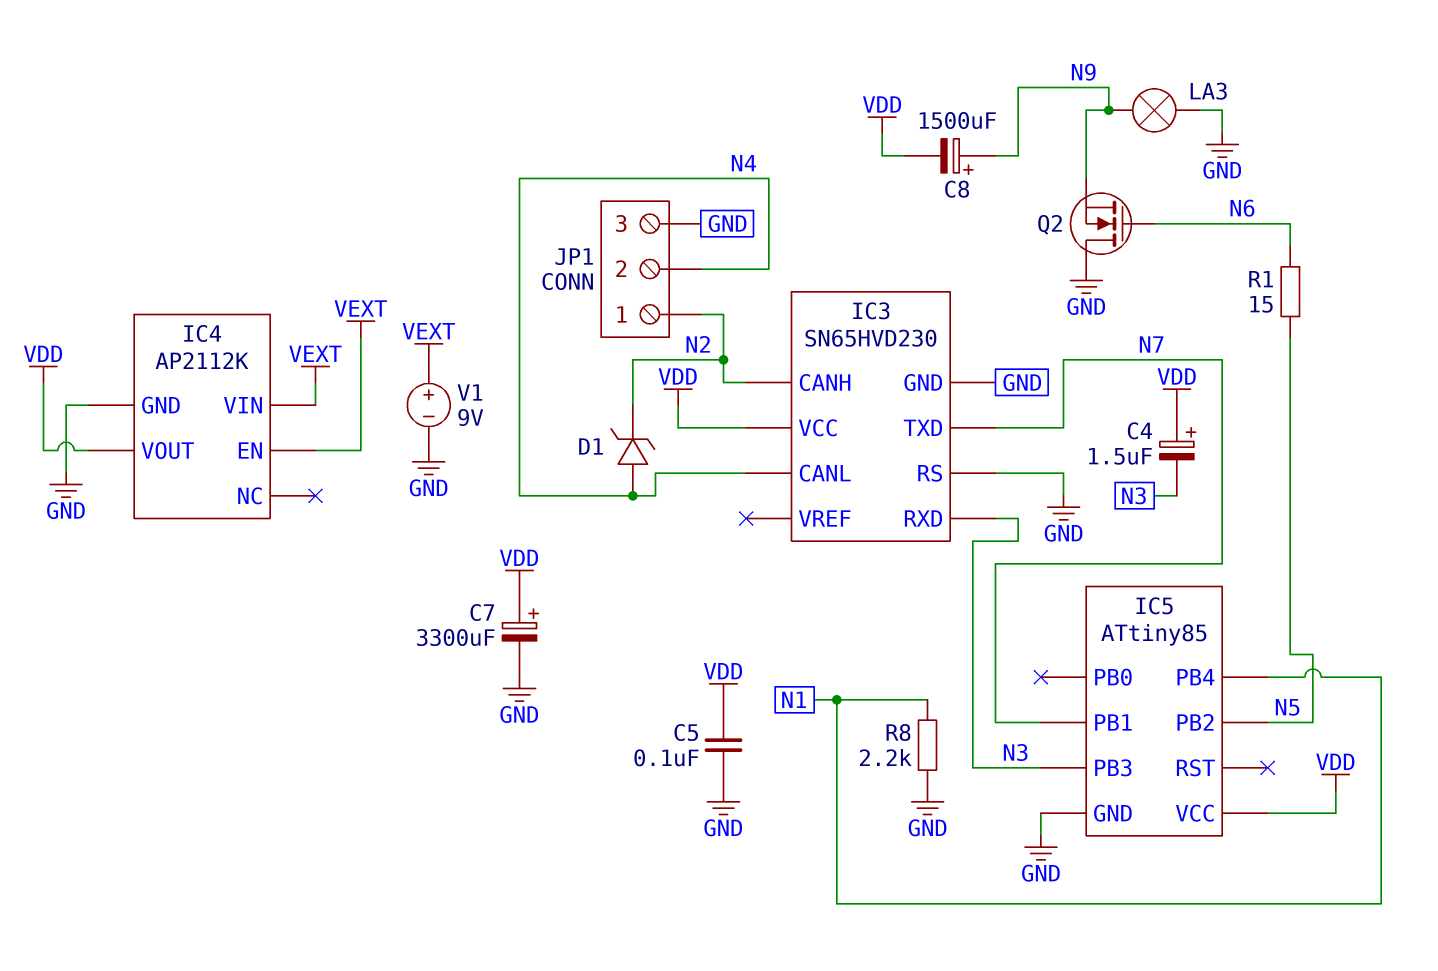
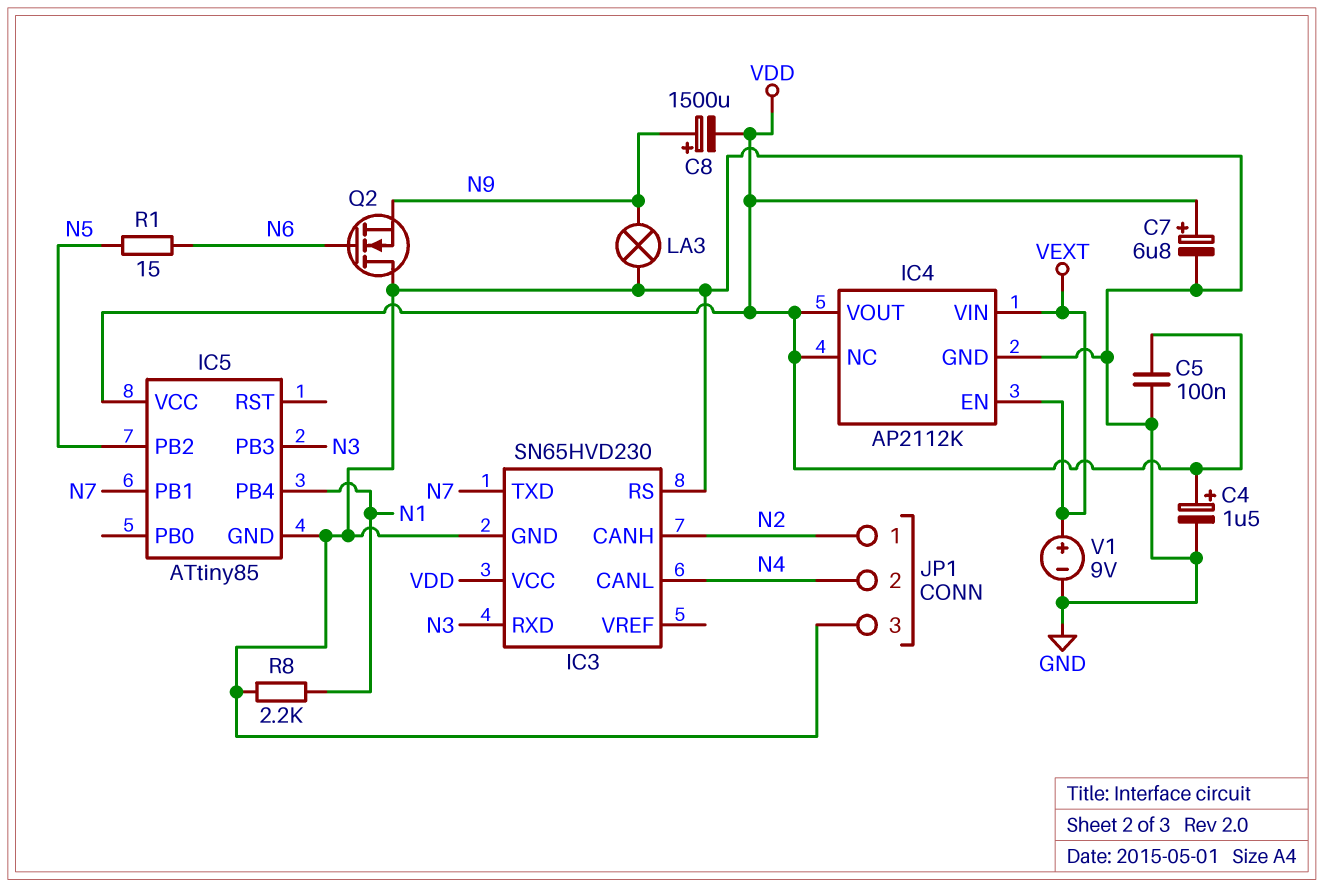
C4: 1.5uF (plus VDD, minus N3) -> 1.5uF (plus VDD, minus GND)
C7: 3300uF (plus VDD, minus GND) -> 6.8uF (plus VDD, minus GND)
D1: zener (A N4, K N2) -> none
IC4 pin NC: none -> VDD

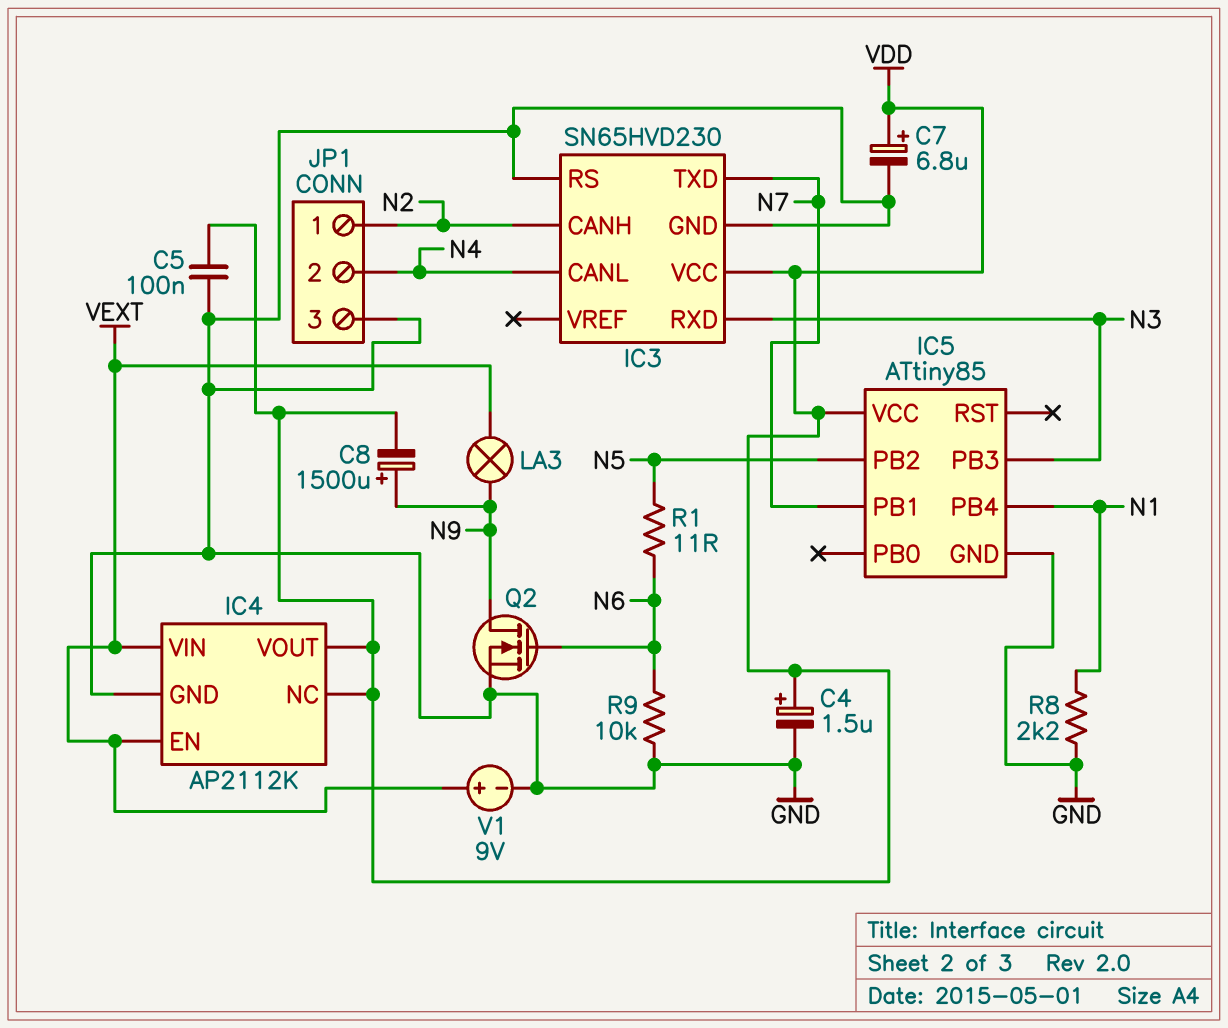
LA3: lamp (GND, N9) -> lamp (N9, VEXT)
Q2: NMOS (G N6, D GND, S N9) -> NMOS (G N6, D N9, S GND)
R1: 15 (N5, N6) -> 11 (N5, N6)
R9: none -> 10k (GND, N6)

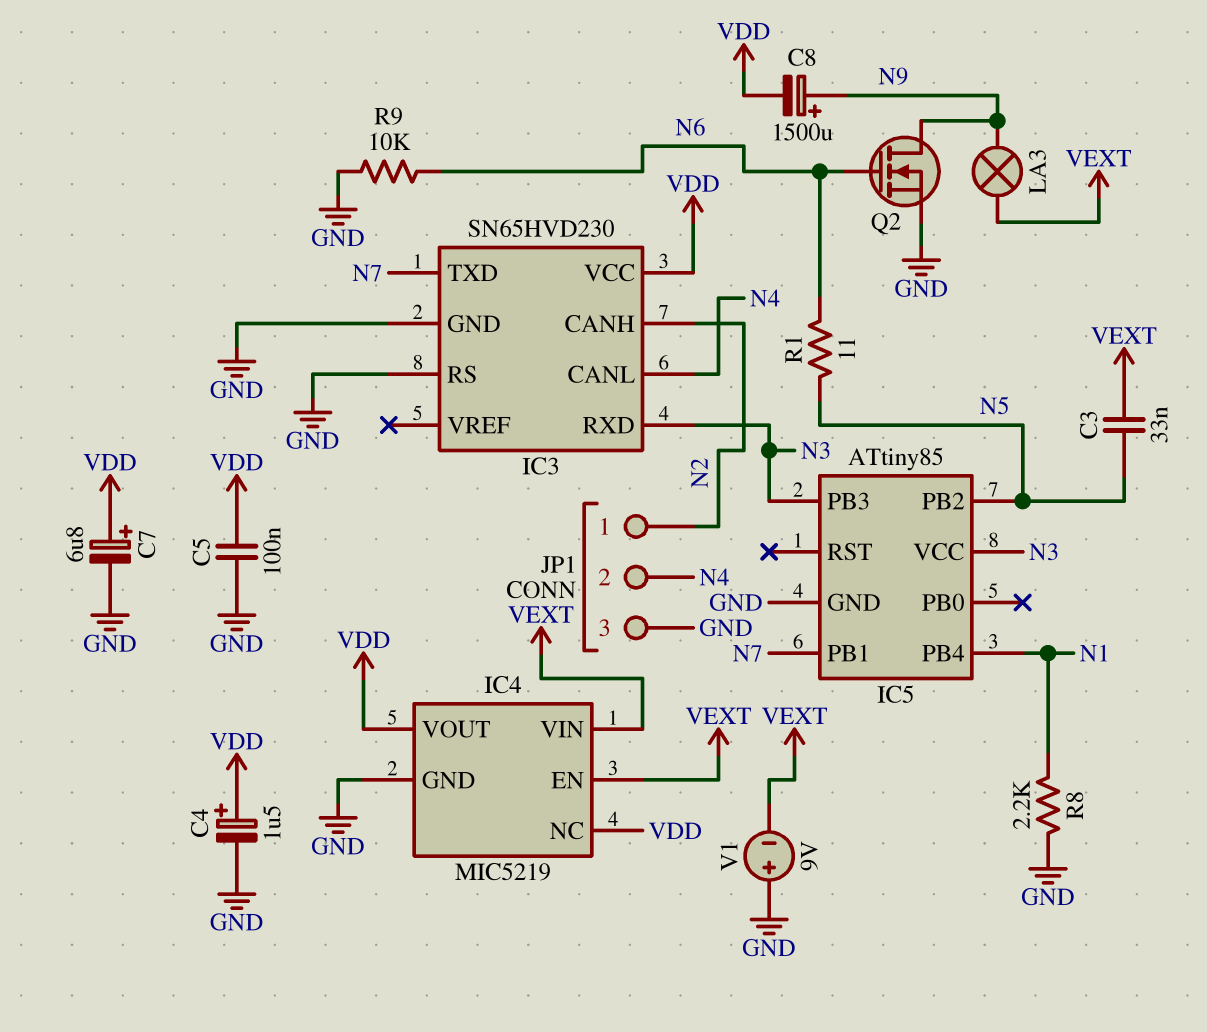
C3: none -> 33nF (N5, VEXT)
IC4: AP2112K -> MIC5219
IC5 pin VCC: VDD -> N3
V1: 9V (plus VEXT, minus GND) -> 9V (plus GND, minus VEXT)

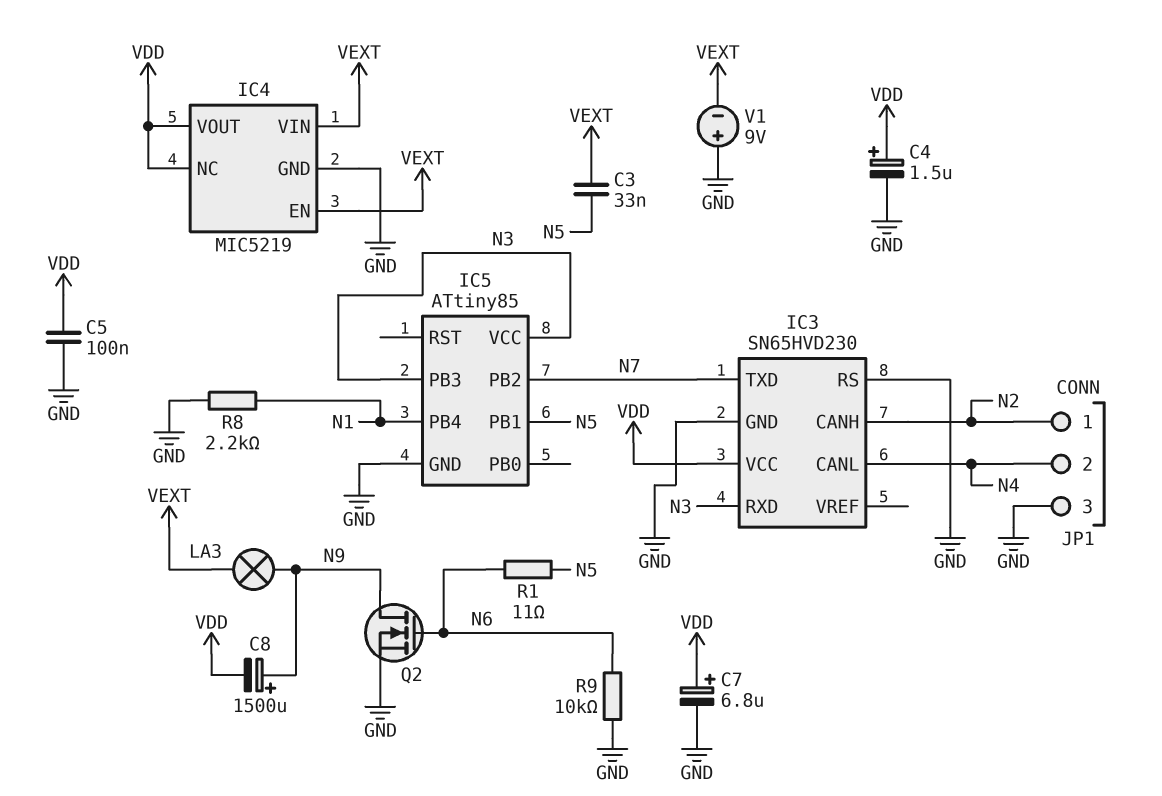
IC5 pin PB1: N7 -> N5
IC5 pin PB2: N5 -> N7

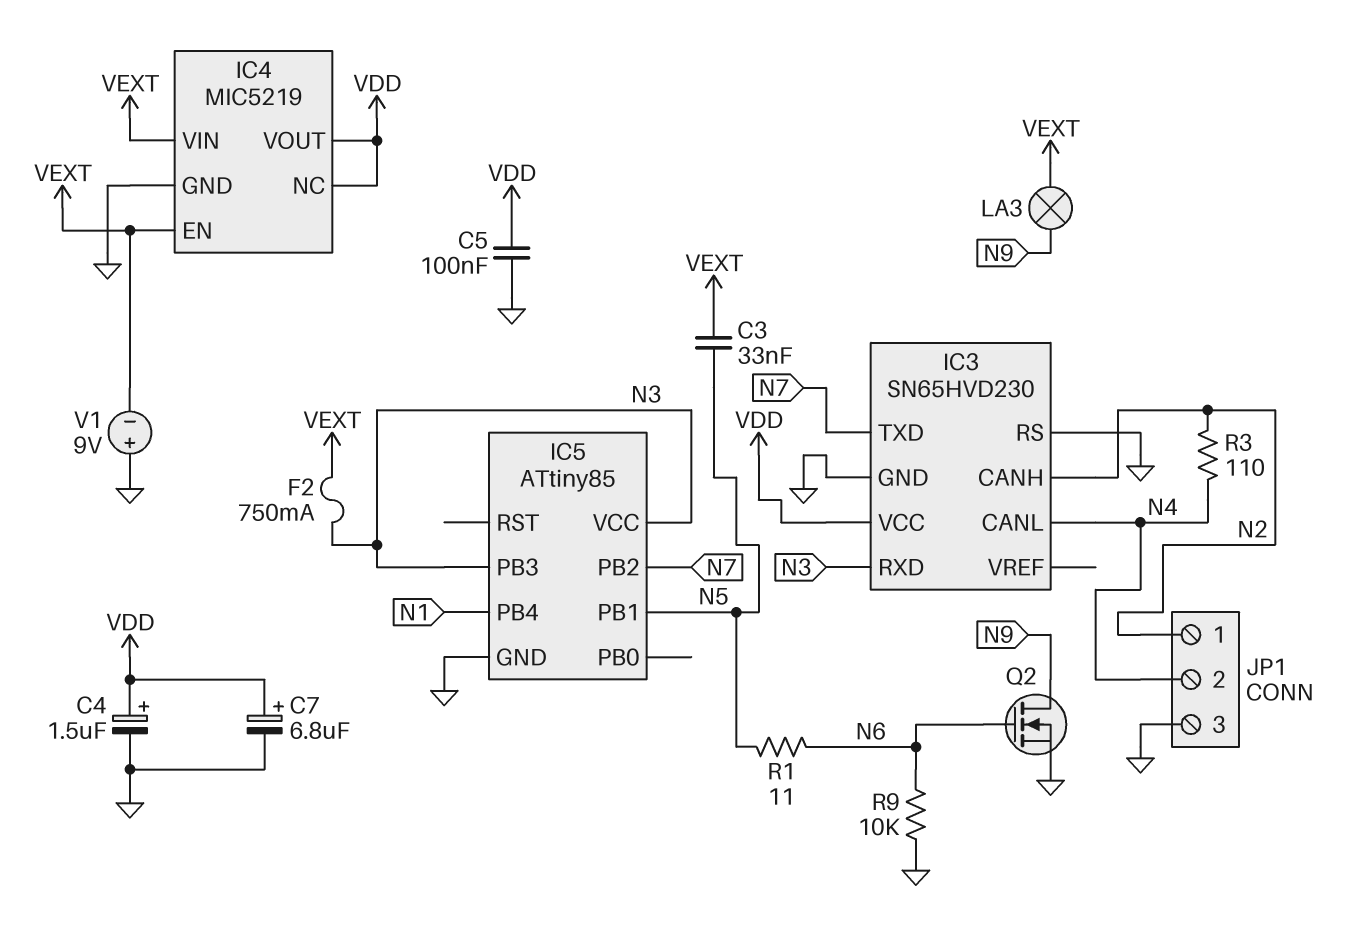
C8: 1500uF (plus N9, minus VDD) -> none
F2: none -> 750mA (N3, VEXT)
R3: none -> 110 (N2, N4)
R8: 2.2k (GND, N1) -> none

